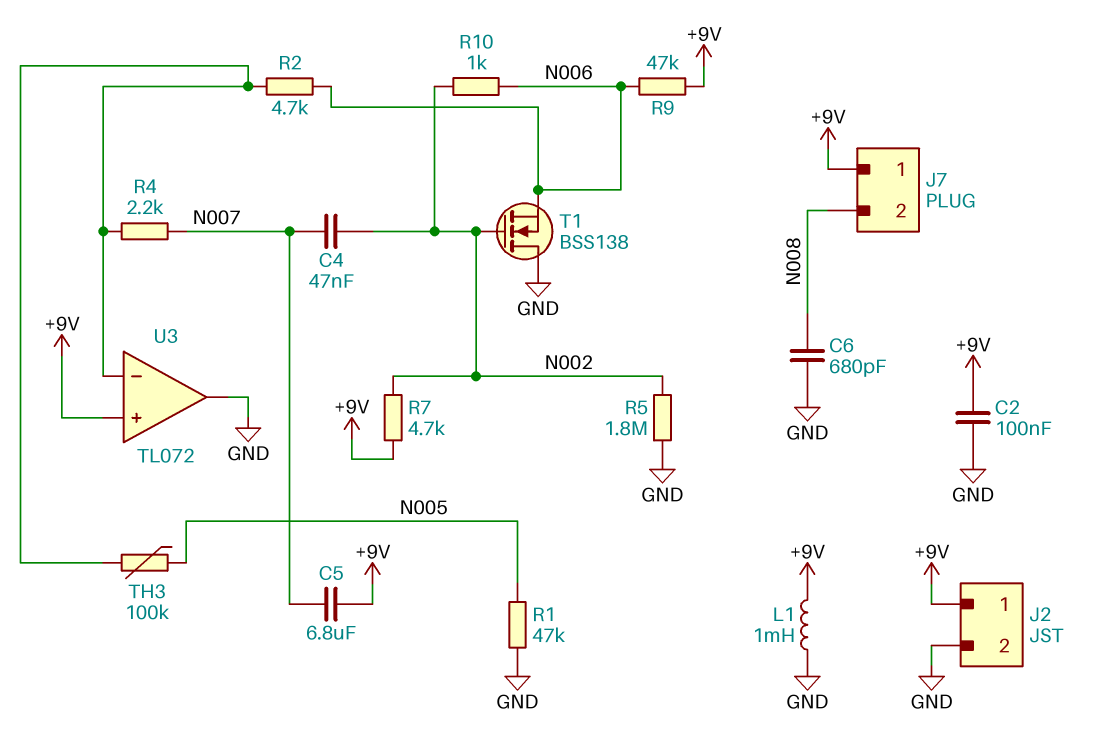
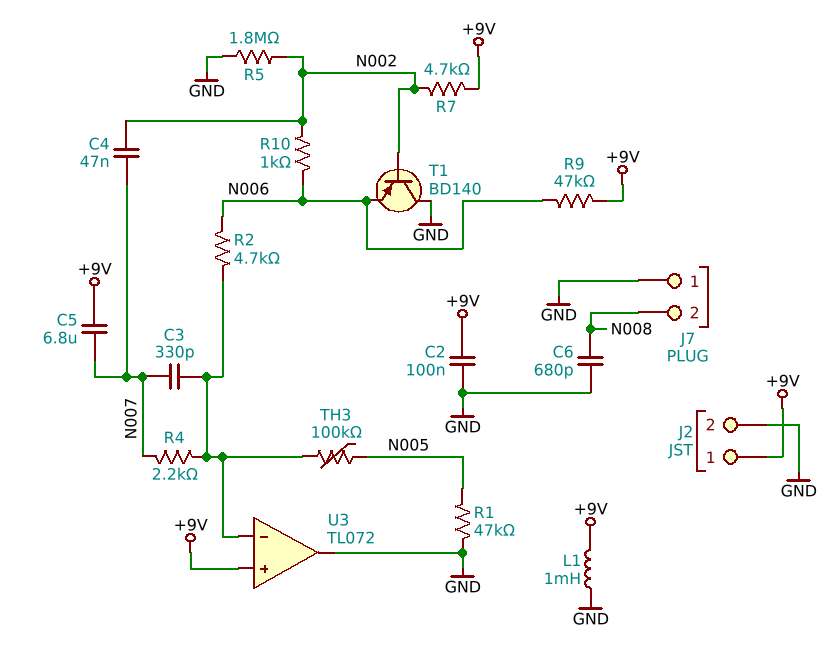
C3: none -> 330pF (N007, U3/in-)
J7 pin 1: +9V -> GND
T1: NMOS BSS138 (G N002, D GND, S N006) -> PNP BD140 (B N002, C GND, E N006)

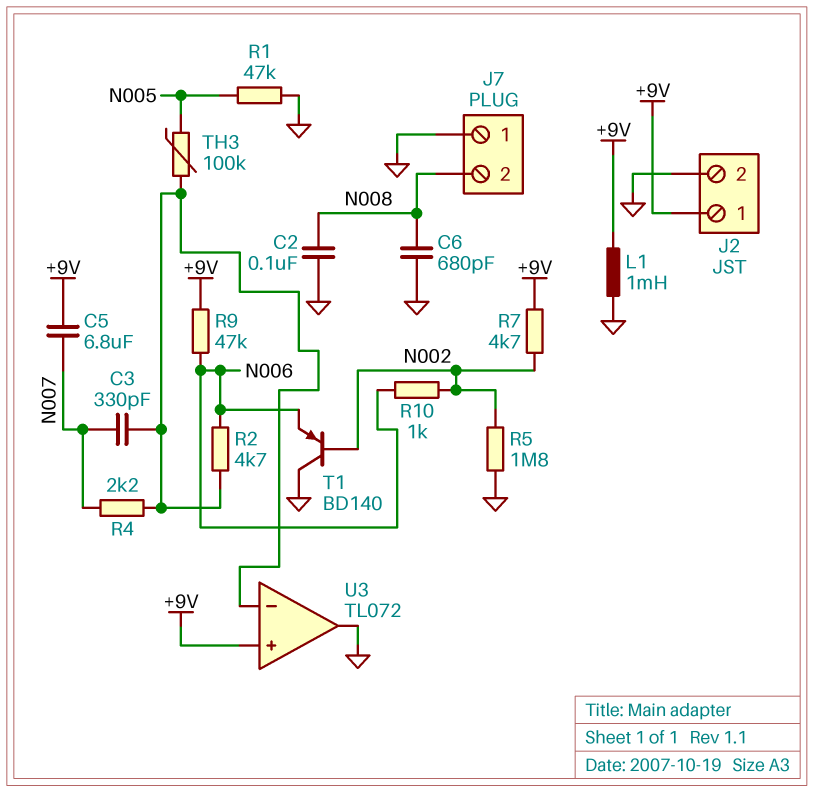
C2: 100nF (+9V, GND) -> 100nF (GND, N008)
C4: 47nF (N002, N007) -> none

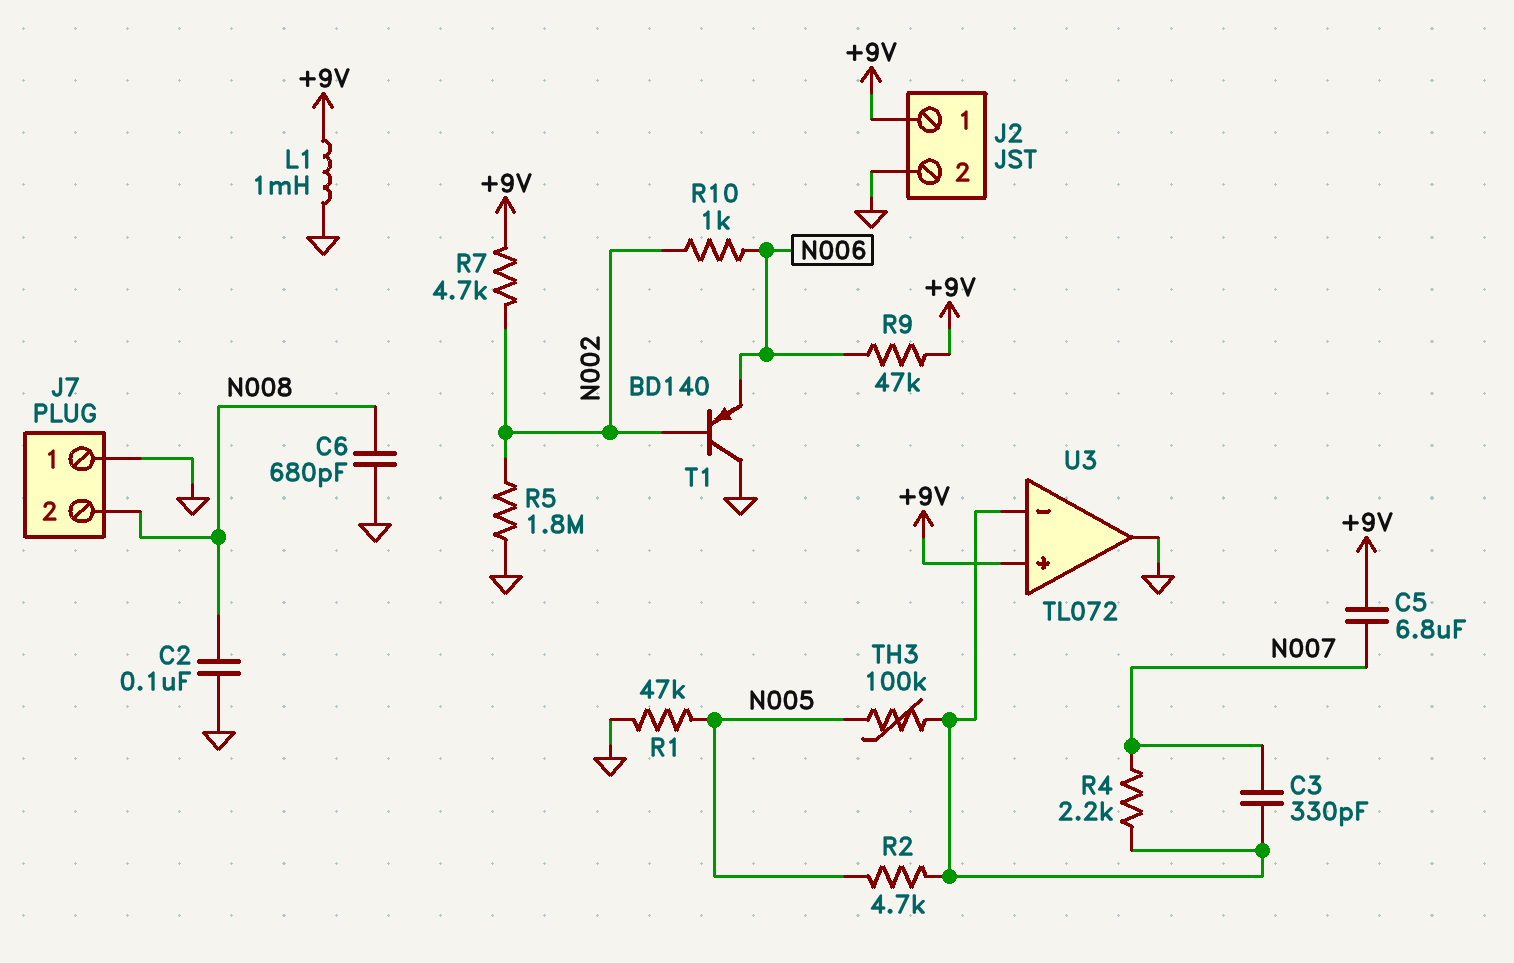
R2: 4.7k (N006, U3/in-) -> 4.7k (N005, U3/in-)

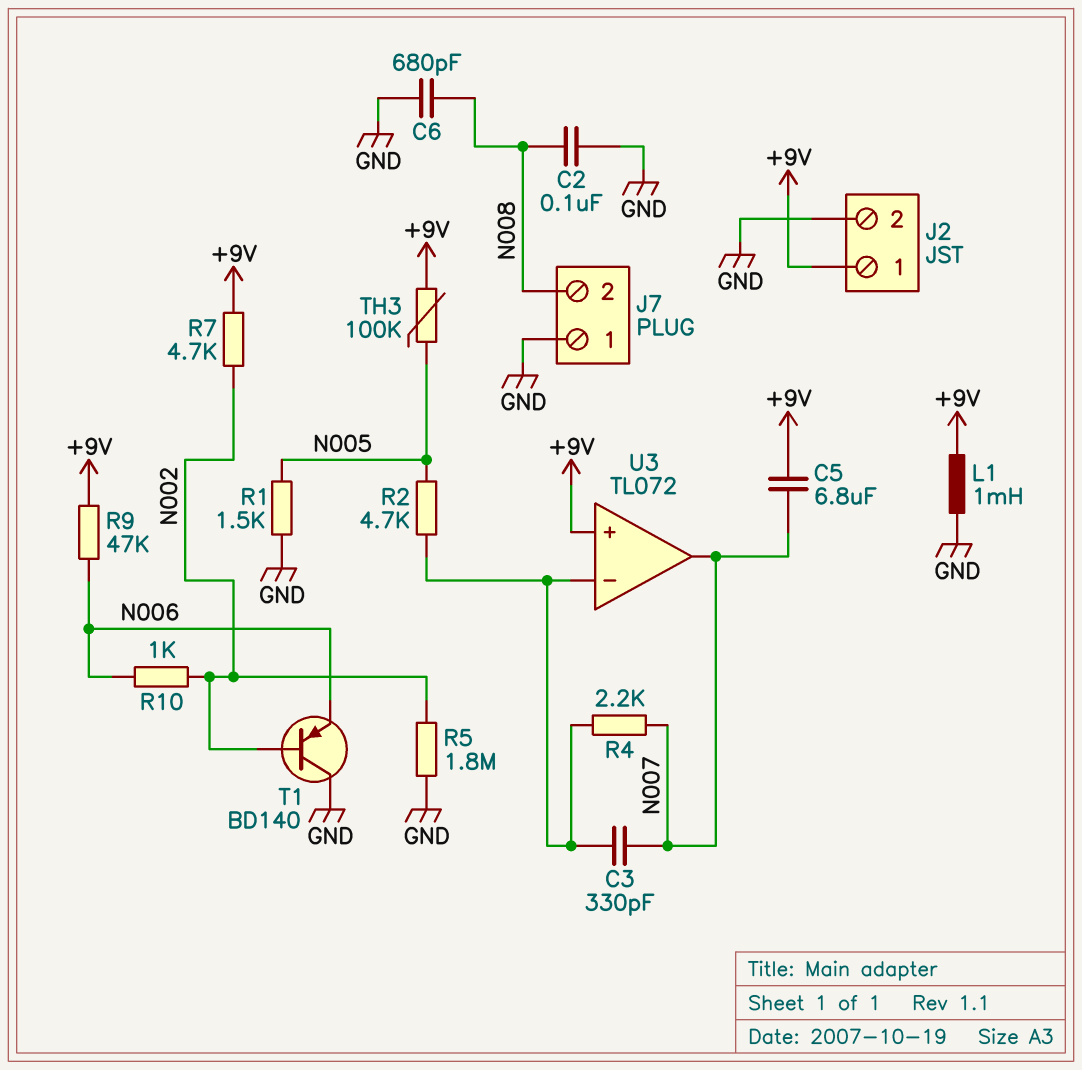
R1: 47k (GND, N005) -> 1.5k (GND, N005)
TH3: 100k (N005, U3/in-) -> 100k (+9V, N005)
U3 pin out: GND -> N007

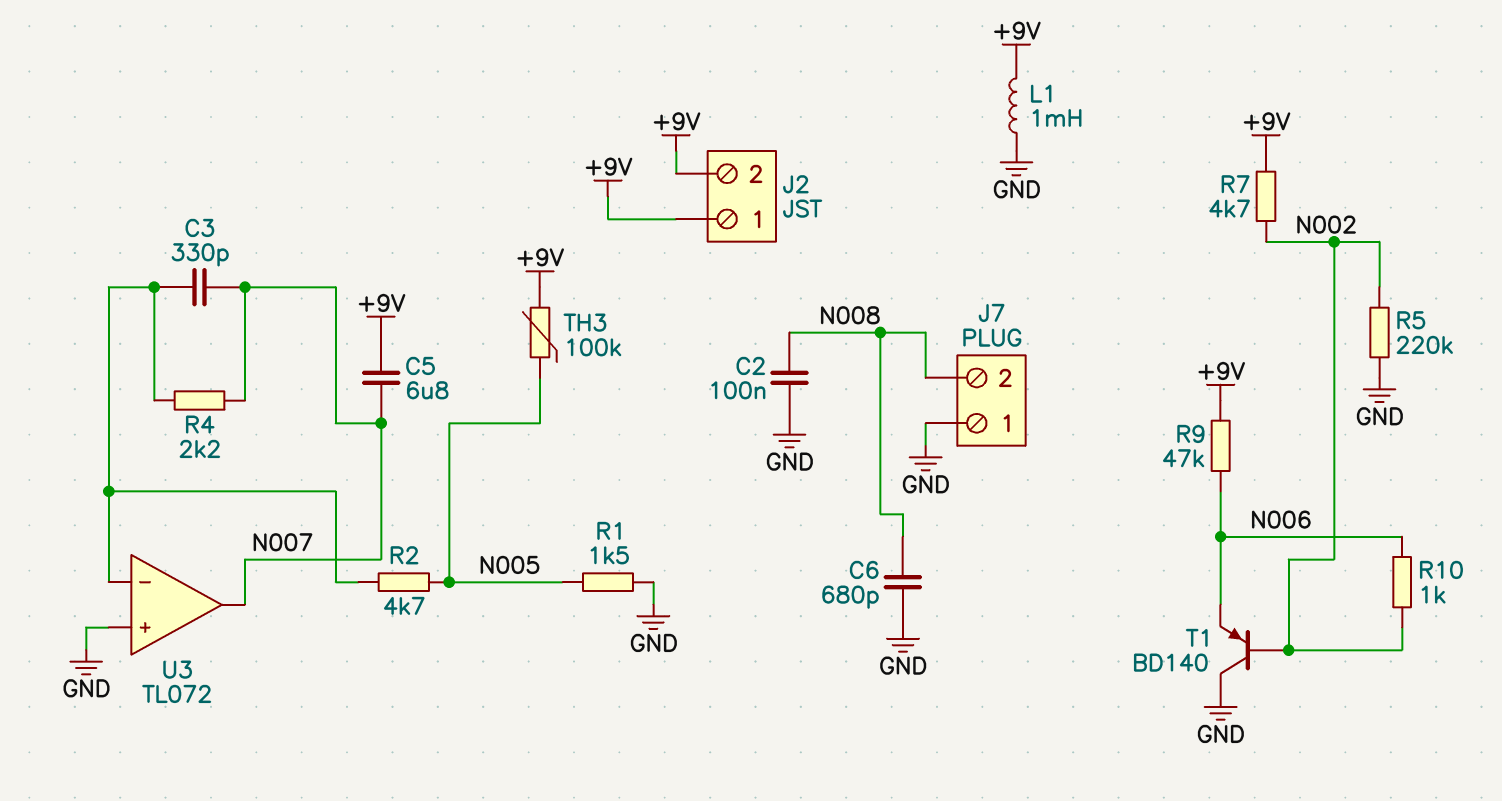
J2 pin 2: GND -> +9V
R5: 1.8M (GND, N002) -> 220k (GND, N002)
U3 pin in+: +9V -> GND

